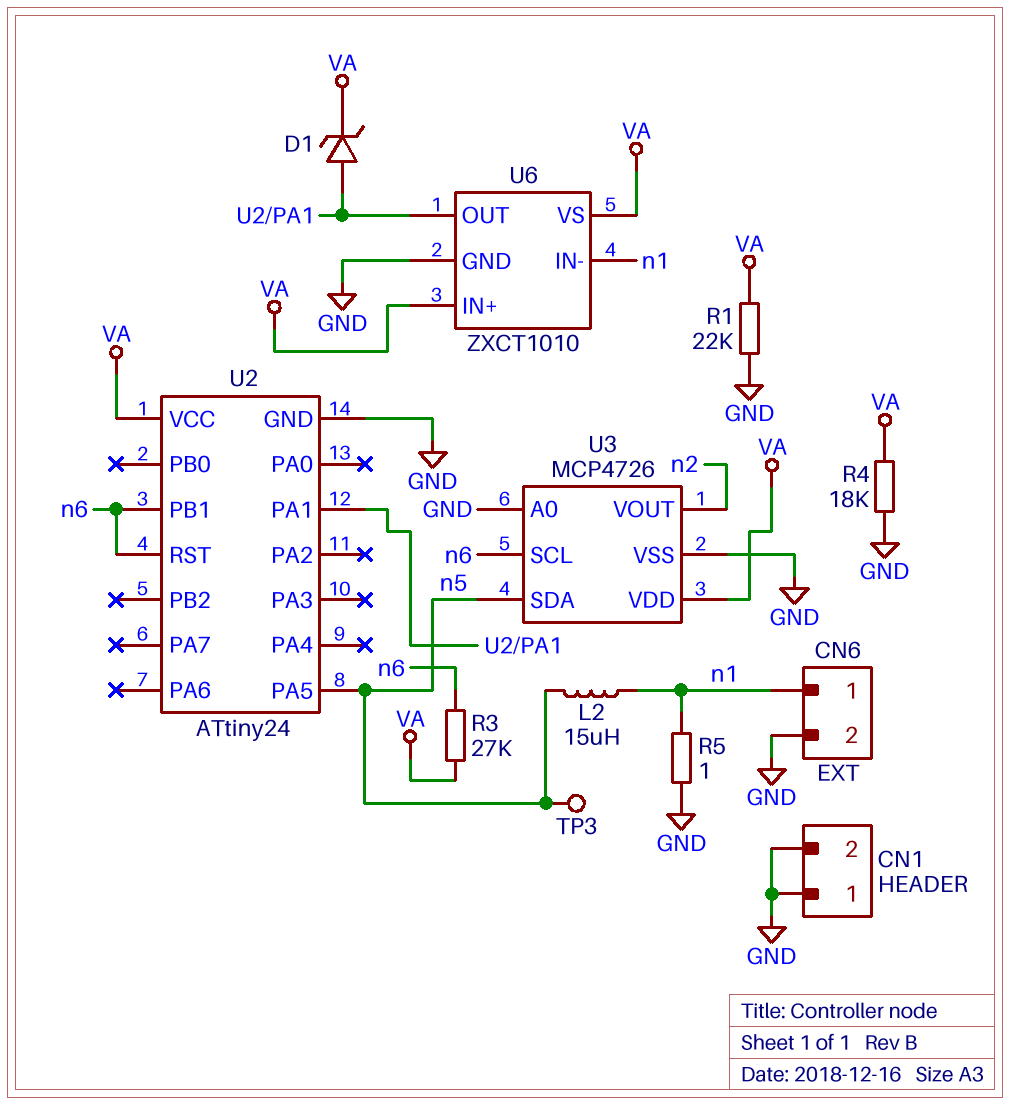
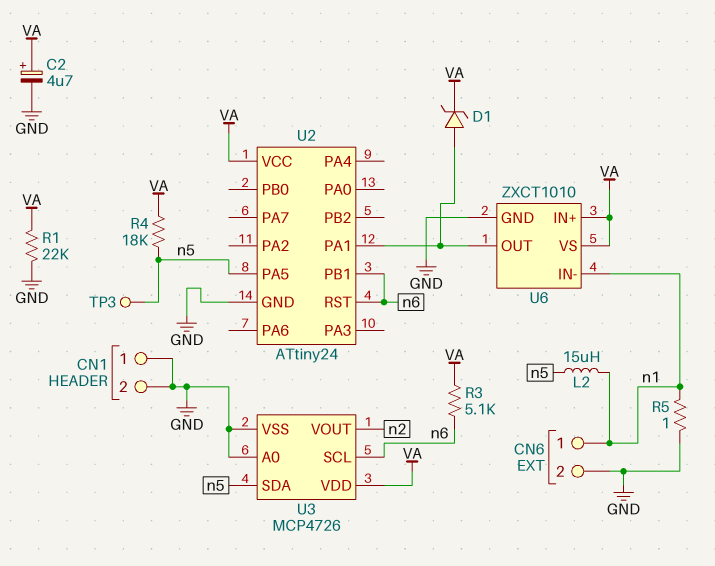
C2: none -> 4.7uF (plus VA, minus GND)
R3: 27k (VA, n6) -> 5.1k (VA, n6)
R4: 18k (GND, VA) -> 18k (VA, n5)

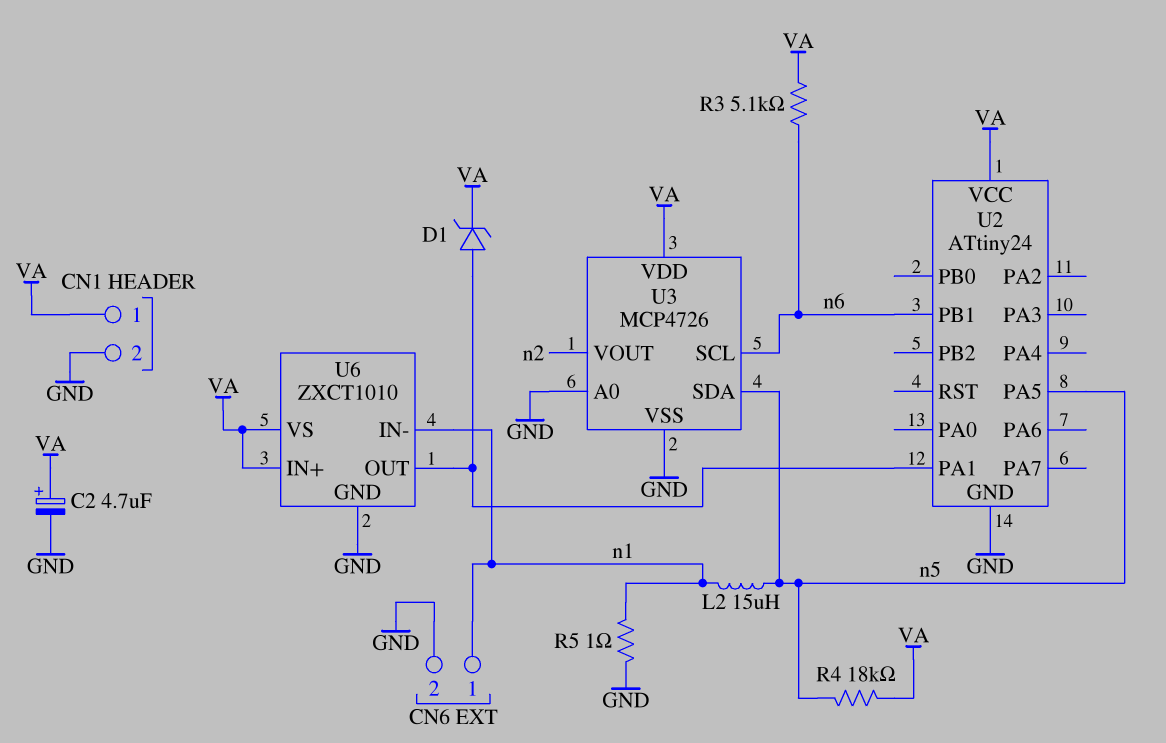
CN1 pin 1: GND -> VA
R1: 22k (GND, VA) -> none
TP3: test point (n5) -> none
U2 pin RST: n6 -> none

